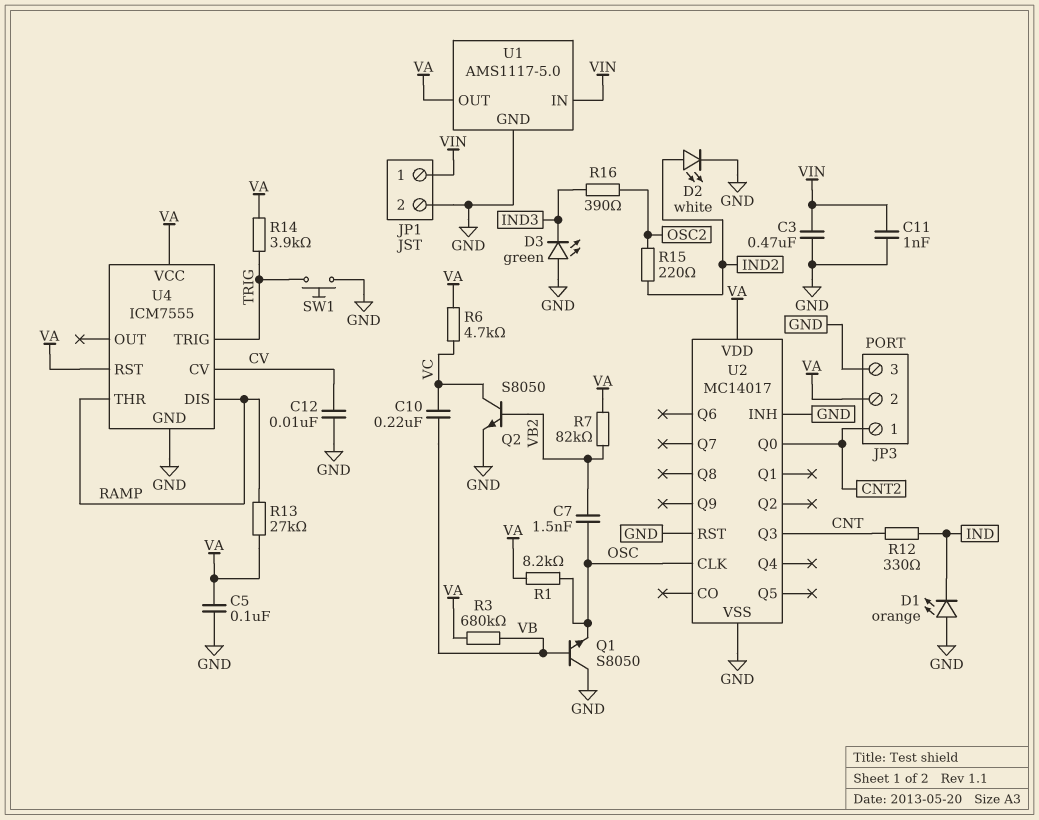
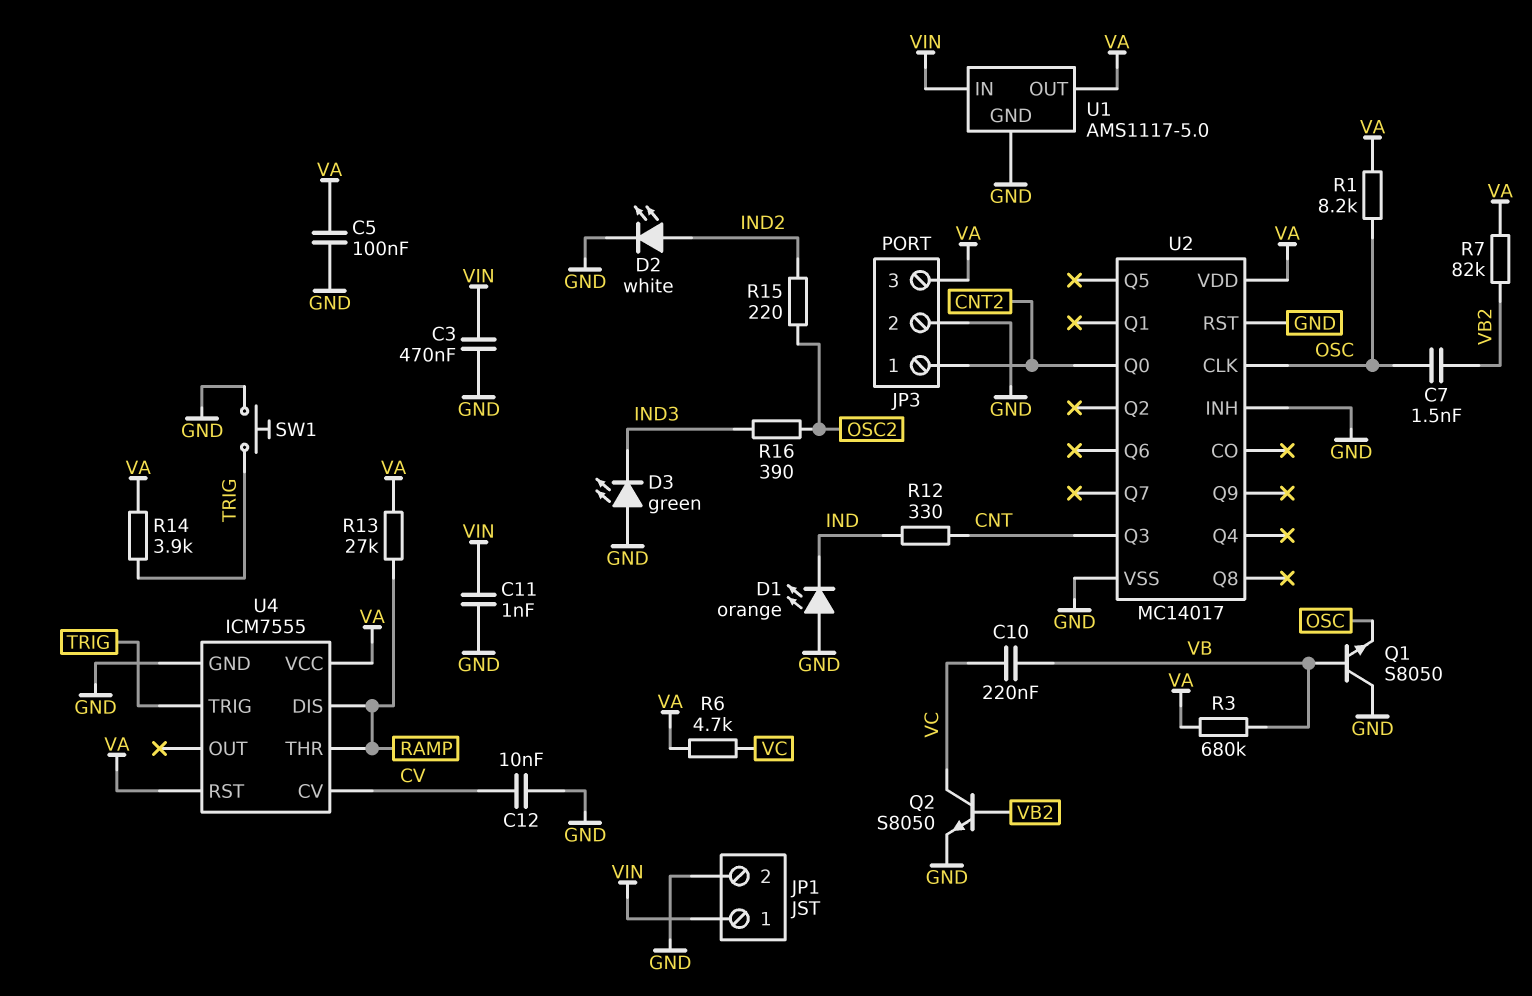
JP3 pin 2: VA -> GND
JP3 pin 3: GND -> VA

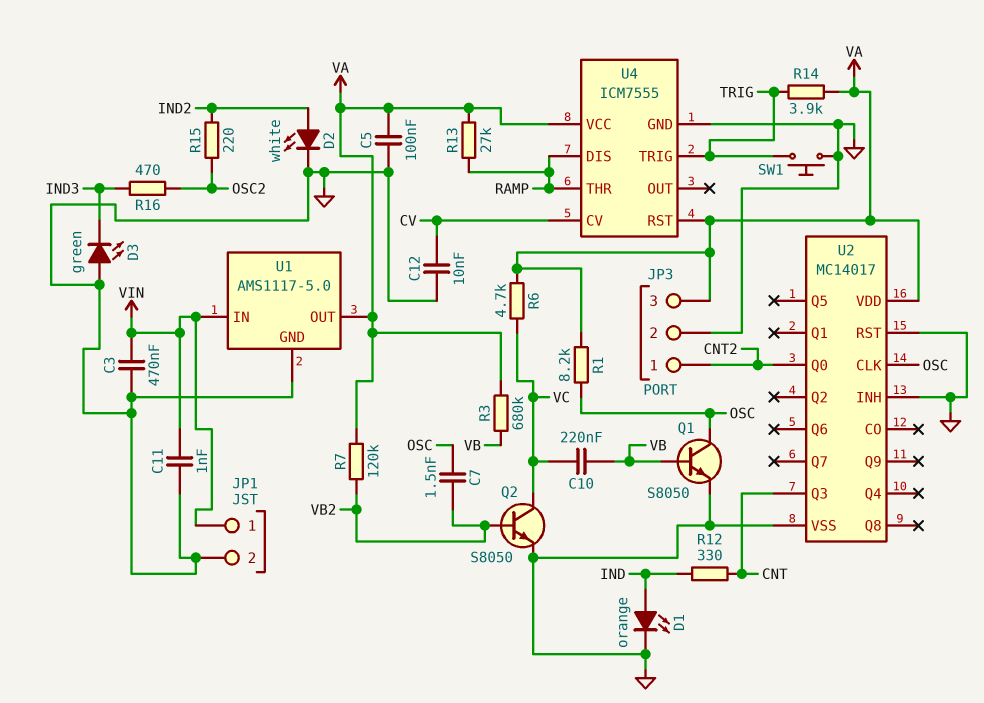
D1: LED orange (A GND, K IND) -> LED orange (A IND, K GND)
Q1: NPN S8050 (B VB, C GND, E OSC) -> NPN S8050 (B VB, C OSC, E GND)
R7: 82k (VA, VB2) -> 120k (VA, VB2)
R16: 390 (IND3, OSC2) -> 470 (IND3, OSC2)

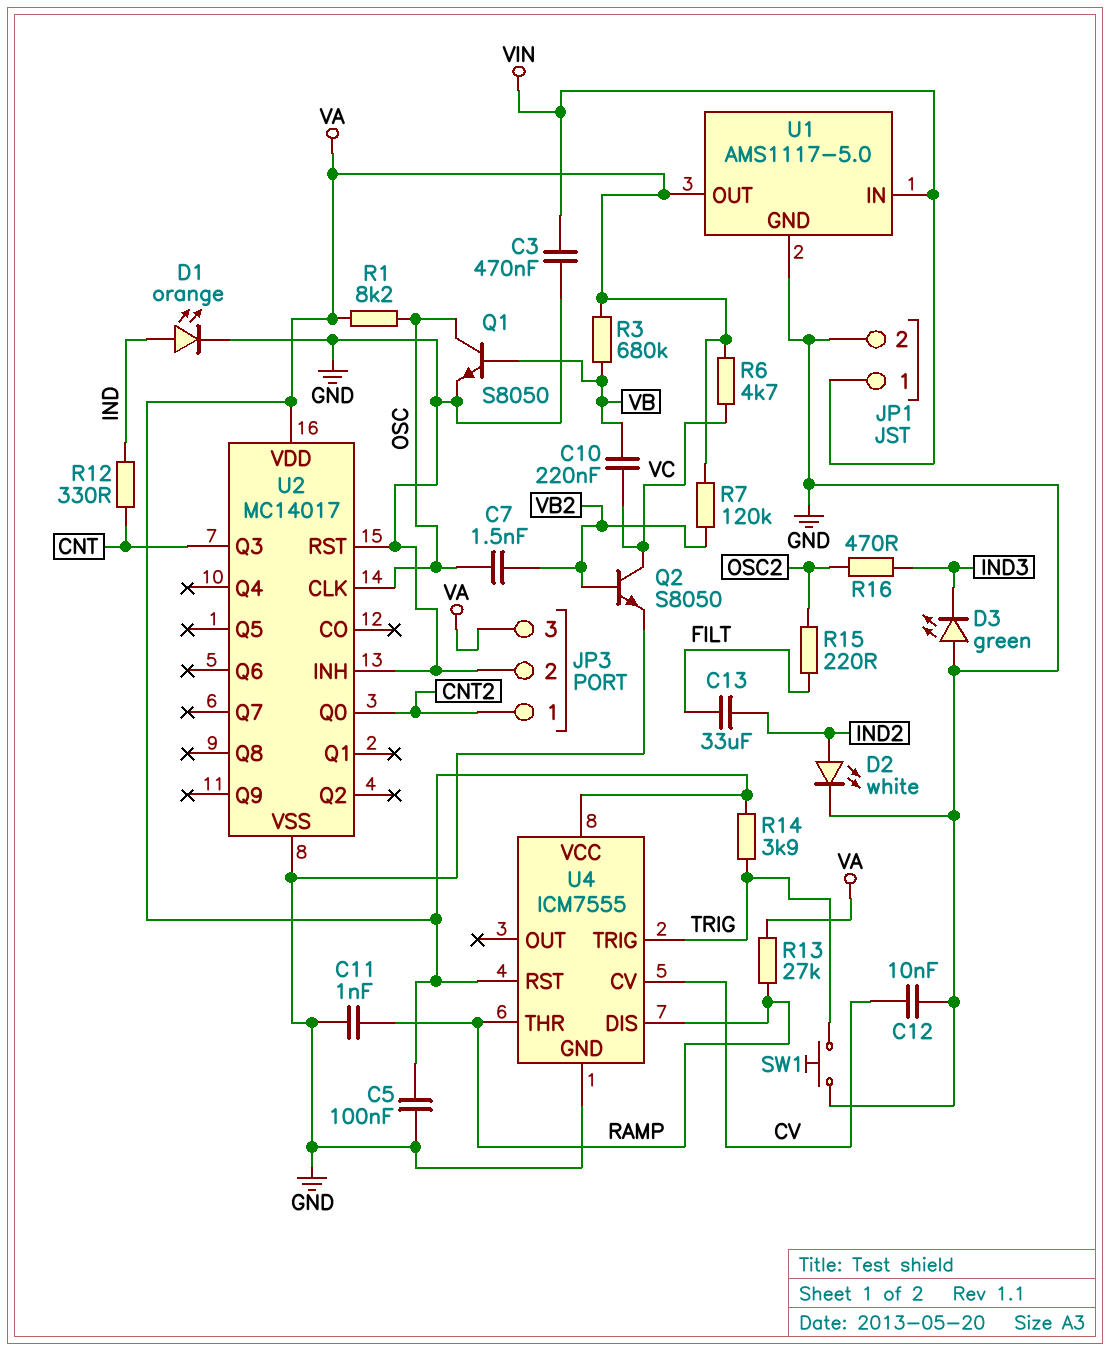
C11: 1nF (GND, VIN) -> 1nF (GND, RAMP)
C13: none -> 33uF (FILT, IND2)
R15: 220 (IND2, OSC2) -> 220 (FILT, OSC2)

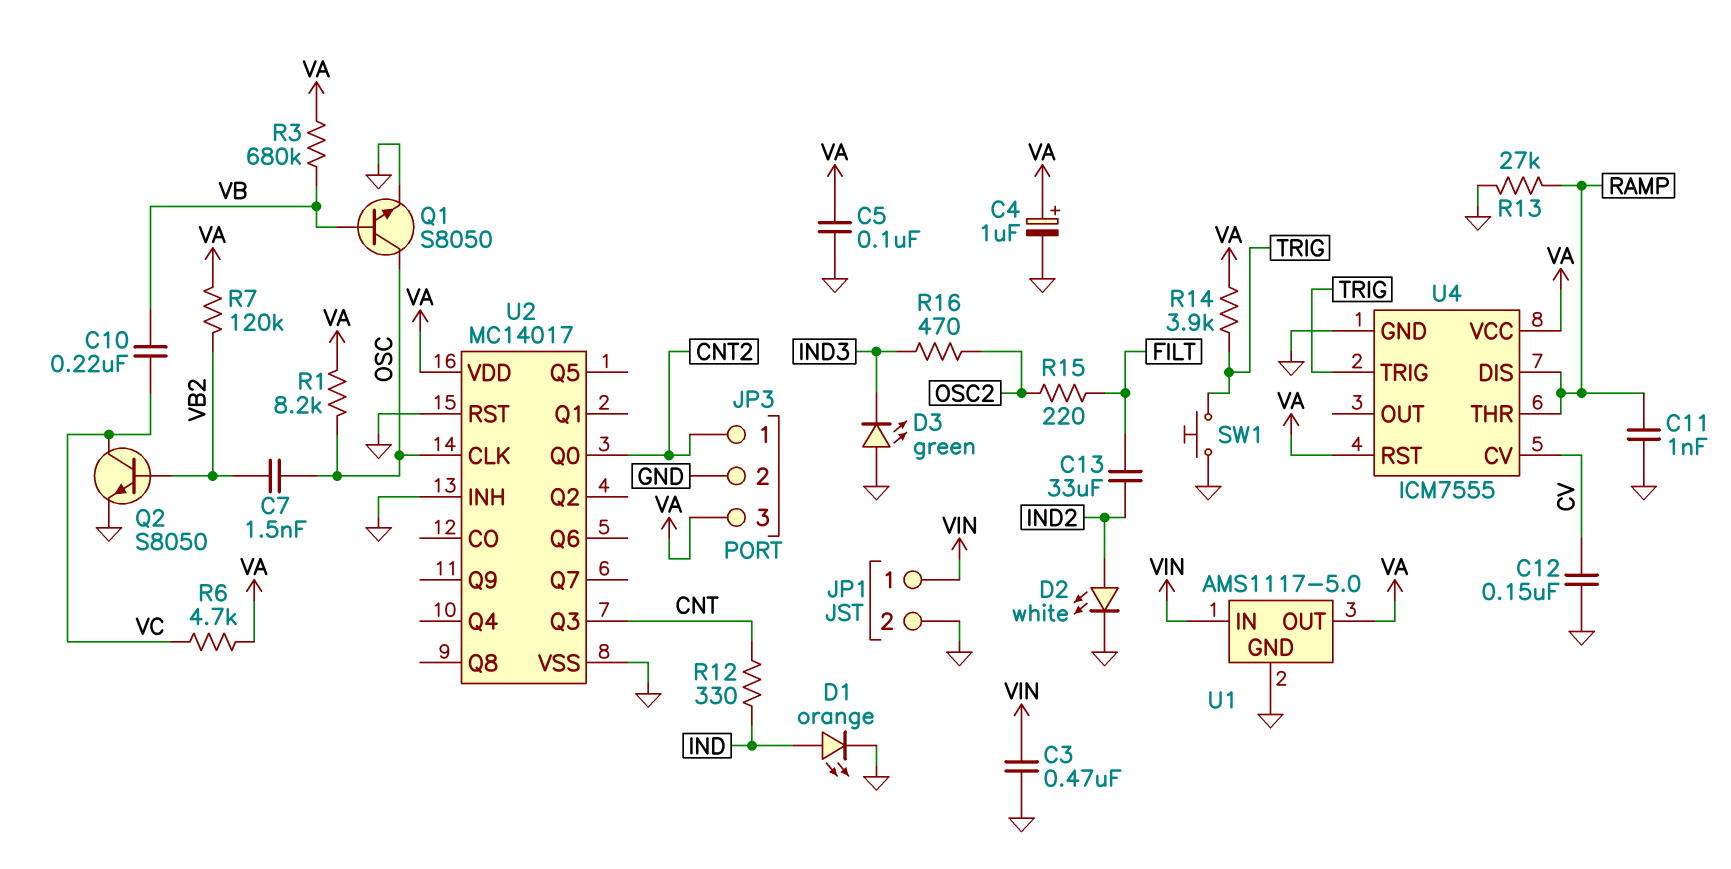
C4: none -> 1uF (plus VA, minus GND)
C12: 10nF (CV, GND) -> 150nF (CV, GND)
R13: 27k (RAMP, VA) -> 27k (GND, RAMP)

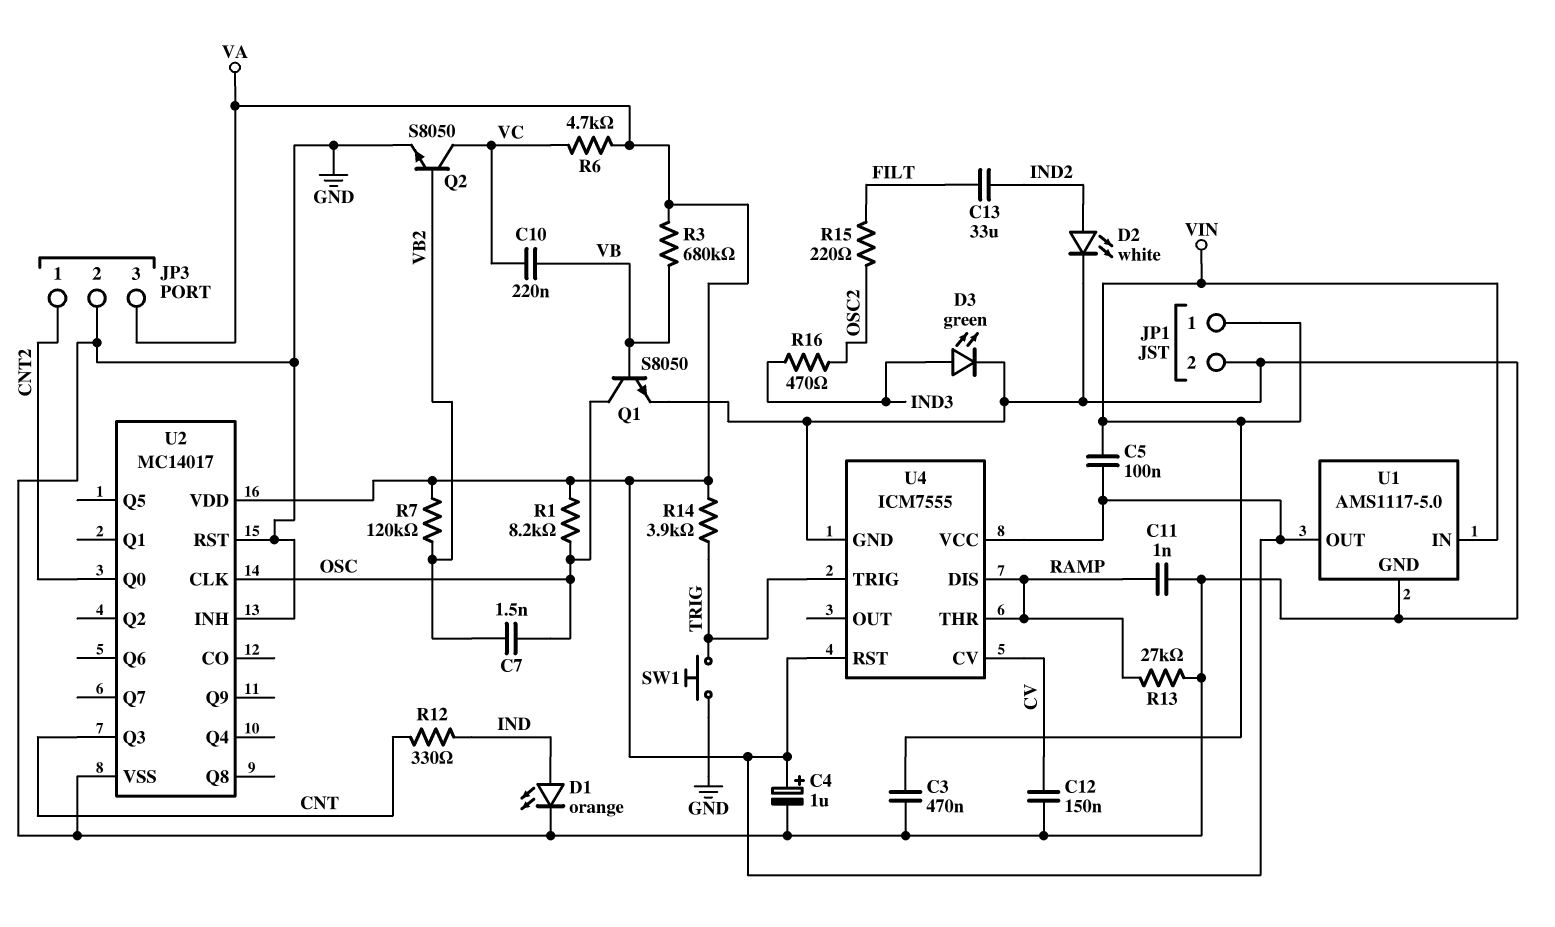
C5: 100nF (GND, VA) -> 100nF (VA, VIN)
D3: LED green (A GND, K IND3) -> LED green (A IND3, K GND)

